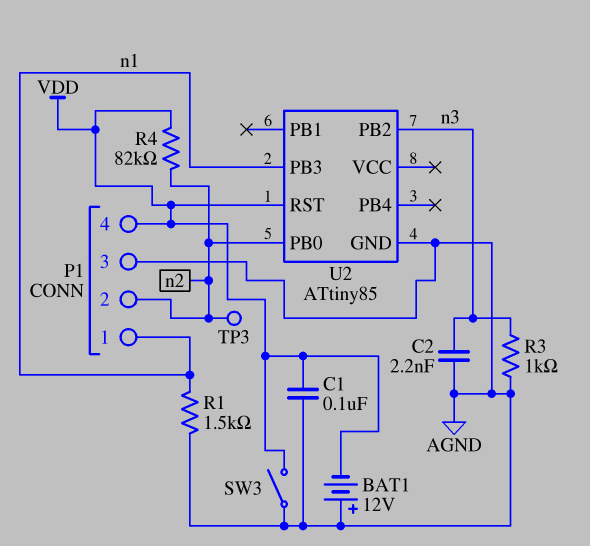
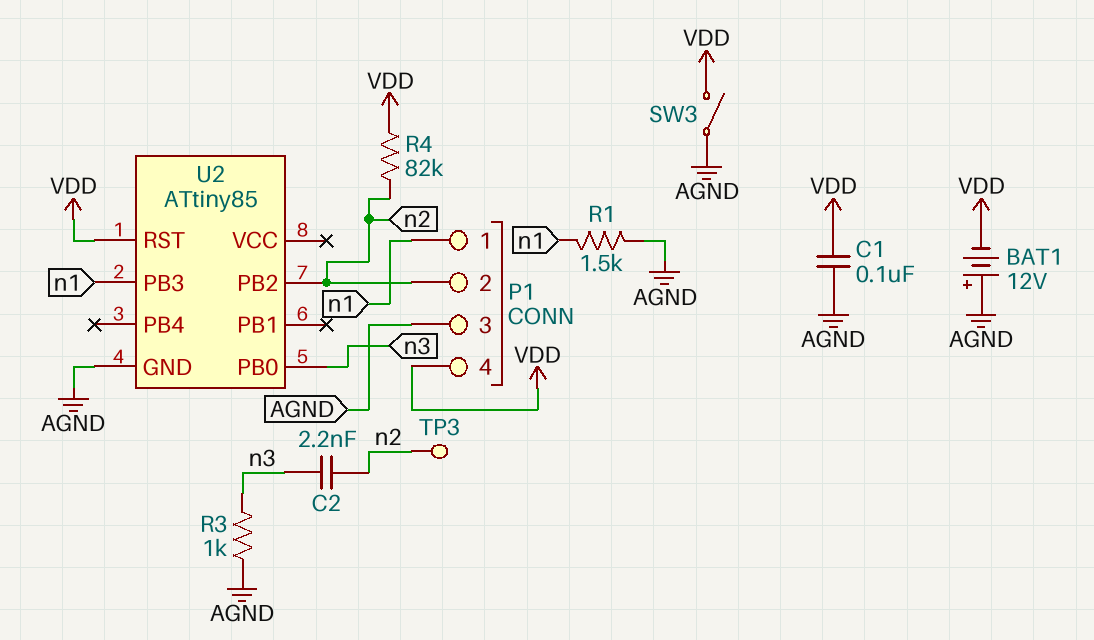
C2: 2.2nF (AGND, n3) -> 2.2nF (n2, n3)
U2 pin PB0: n2 -> n3
U2 pin PB2: n3 -> n2

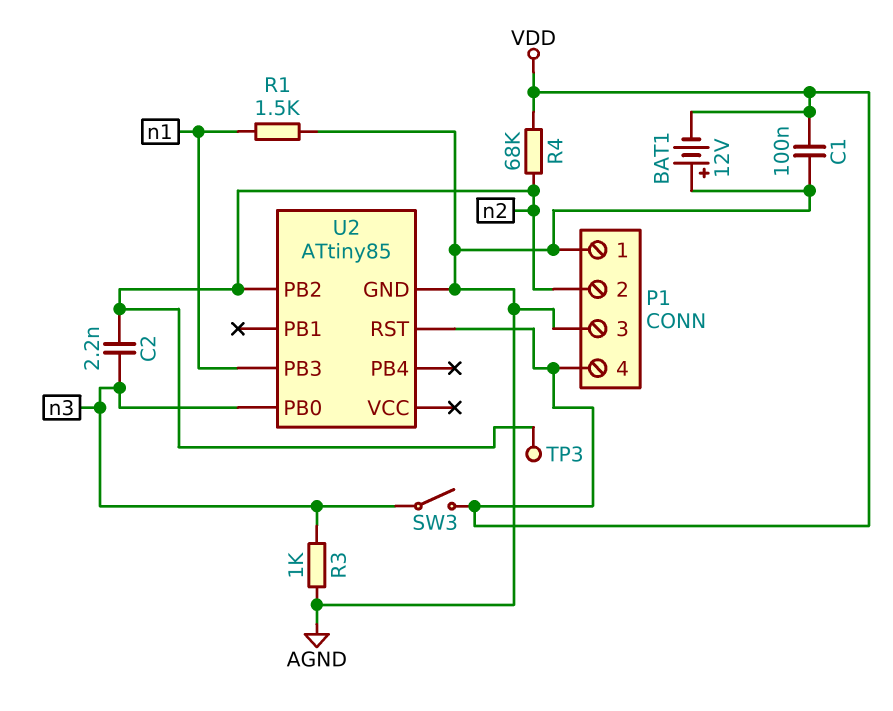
P1 pin 1: n1 -> AGND
R4: 82k (VDD, n2) -> 68k (VDD, n2)
SW3: switch (AGND, VDD) -> switch (VDD, n3)

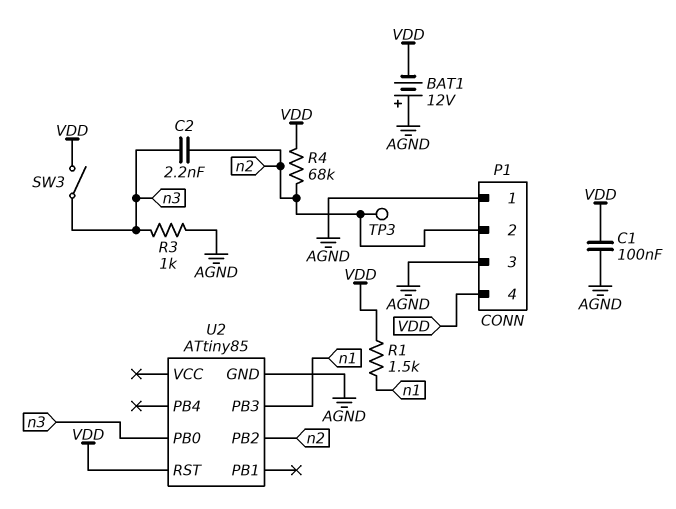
R1: 1.5k (AGND, n1) -> 1.5k (VDD, n1)

